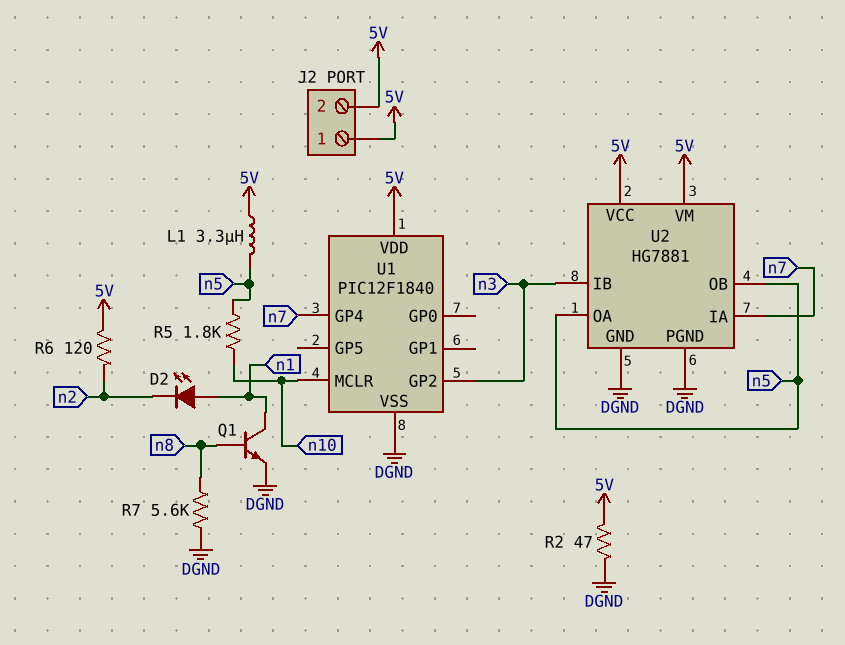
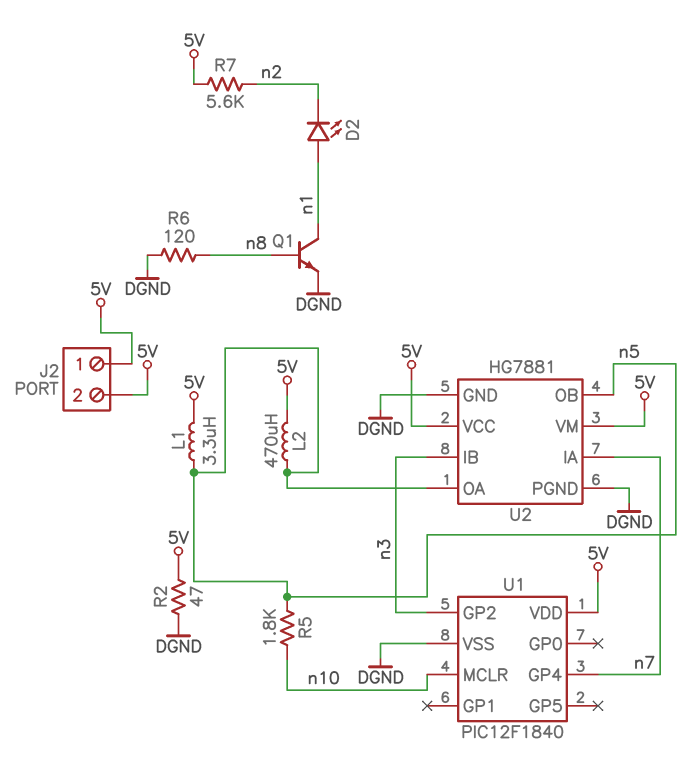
L2: none -> 470uH (5V, n5)
R6: 120 (5V, n2) -> 120 (DGND, n8)
R7: 5.6k (DGND, n8) -> 5.6k (5V, n2)

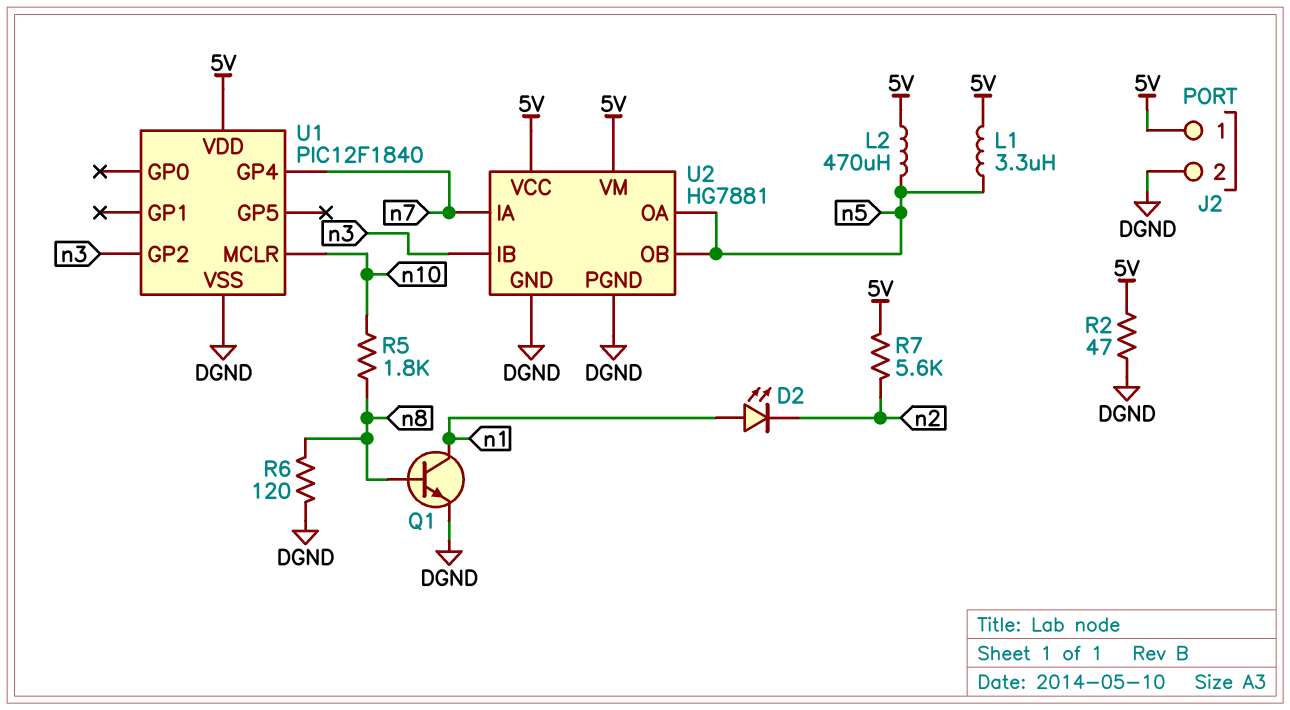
J2 pin 2: 5V -> DGND
R5: 1.8k (n5, n10) -> 1.8k (n8, n10)

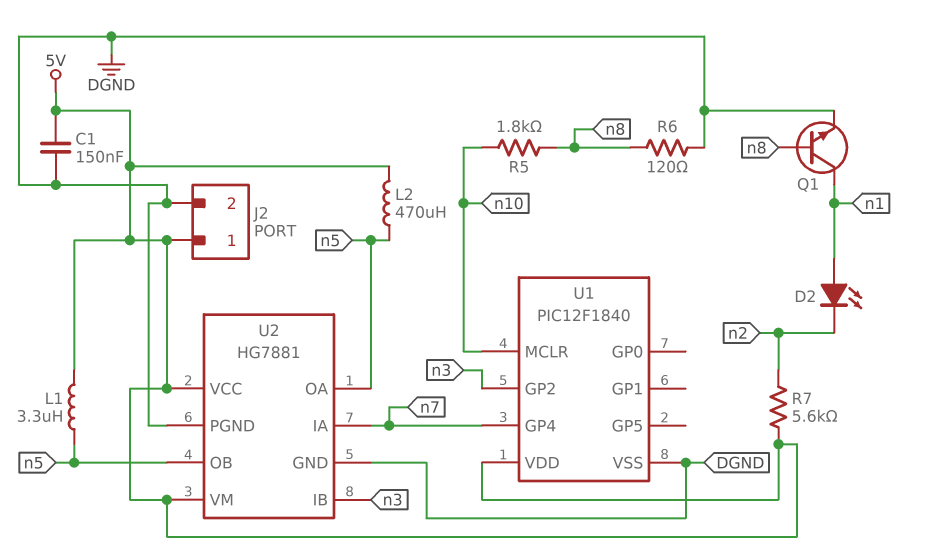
C1: none -> 150nF (5V, DGND)
R2: 47 (5V, DGND) -> none

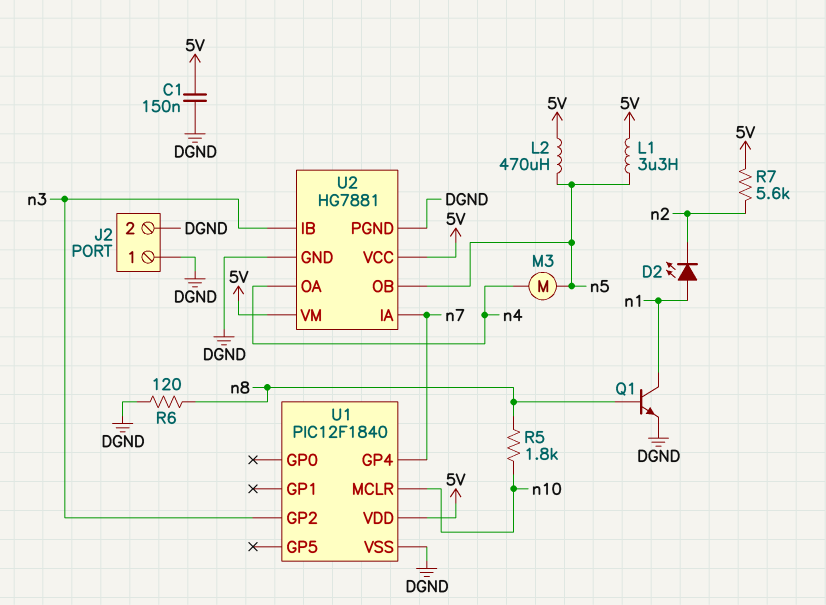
J2 pin 1: 5V -> DGND
M3: none -> motor (n4, n5)
U2 pin OA: n5 -> n4

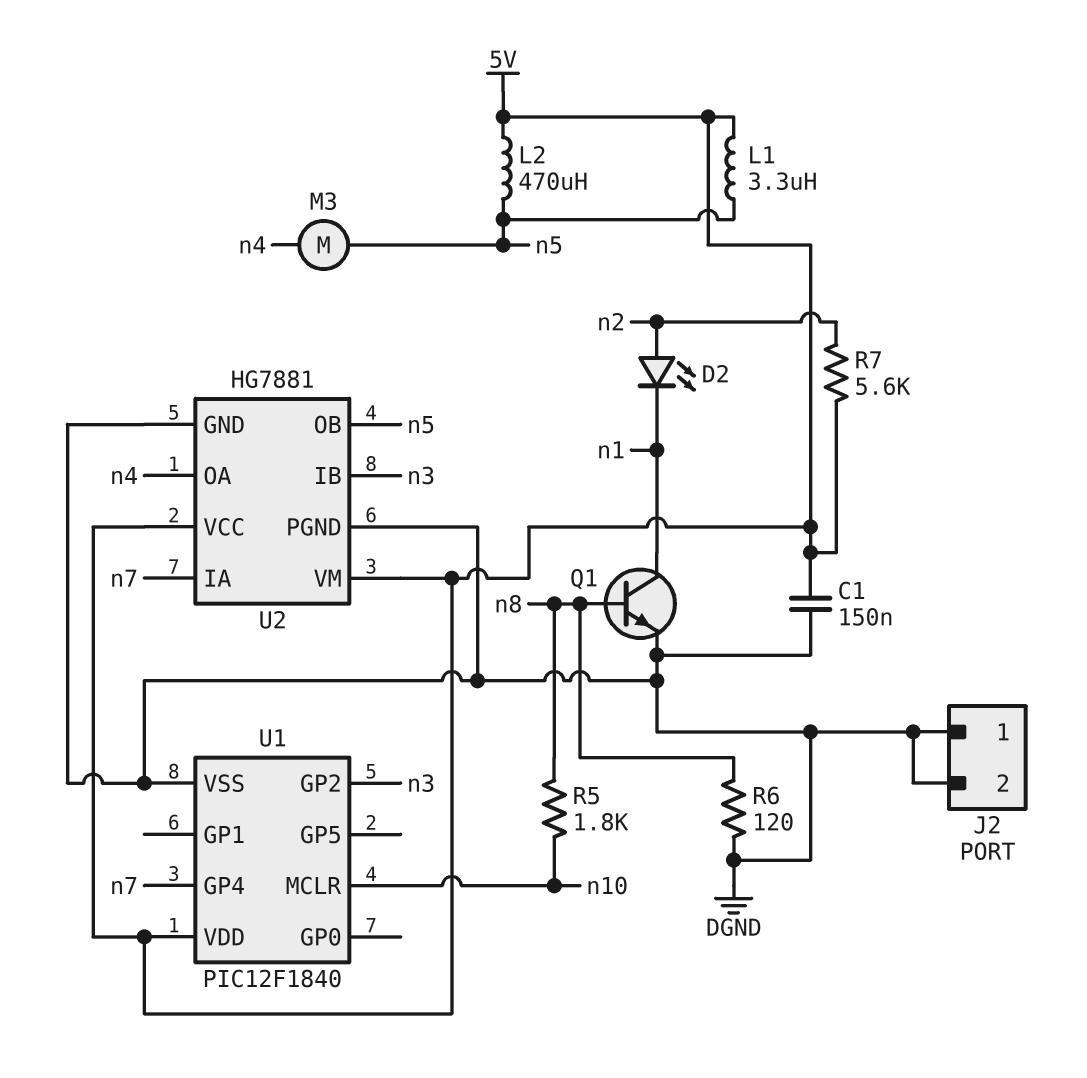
D2: LED (A n1, K n2) -> LED (A n2, K n1)

